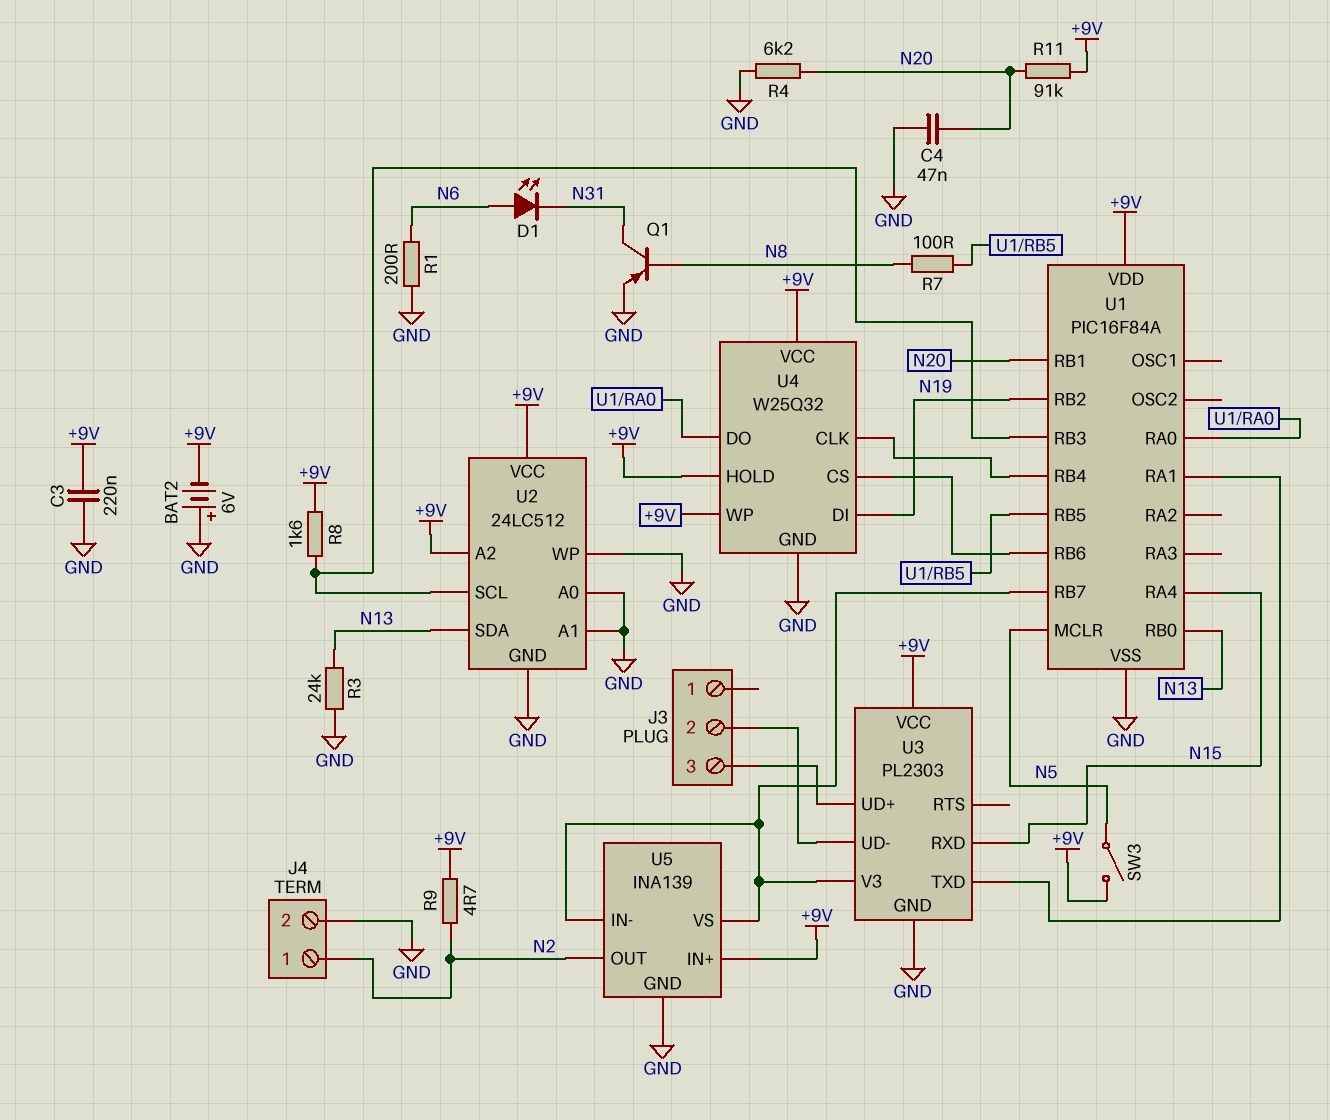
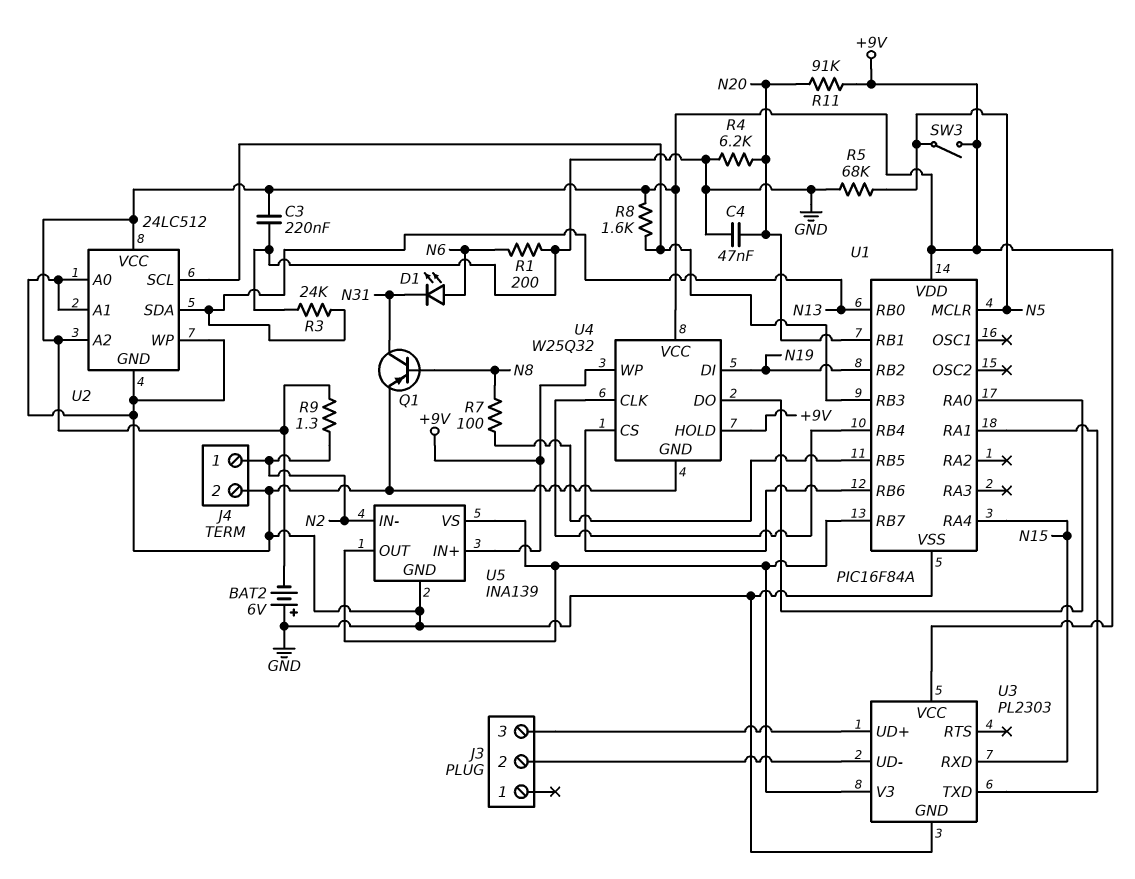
R5: none -> 68k (GND, N5)
R9: 4.7 (+9V, N2) -> 1.3 (+9V, N2)
U5 pin IN-: U1/RB7 -> N2
U5 pin OUT: N2 -> U1/RB7

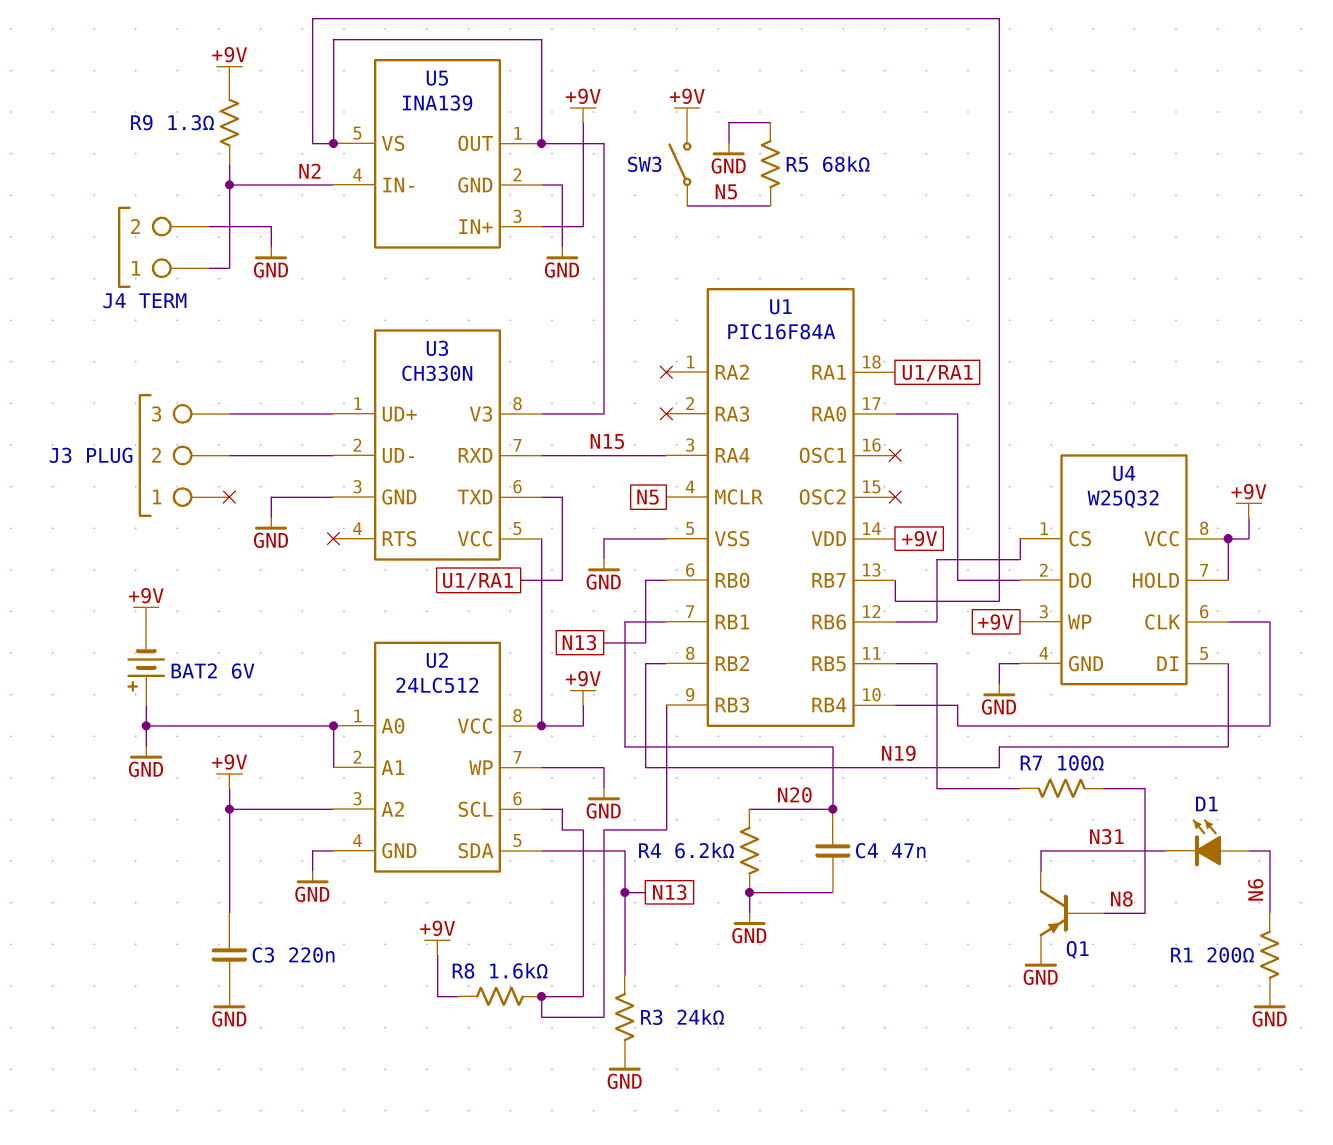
R11: 91k (+9V, N20) -> none
U3: PL2303 -> CH330N

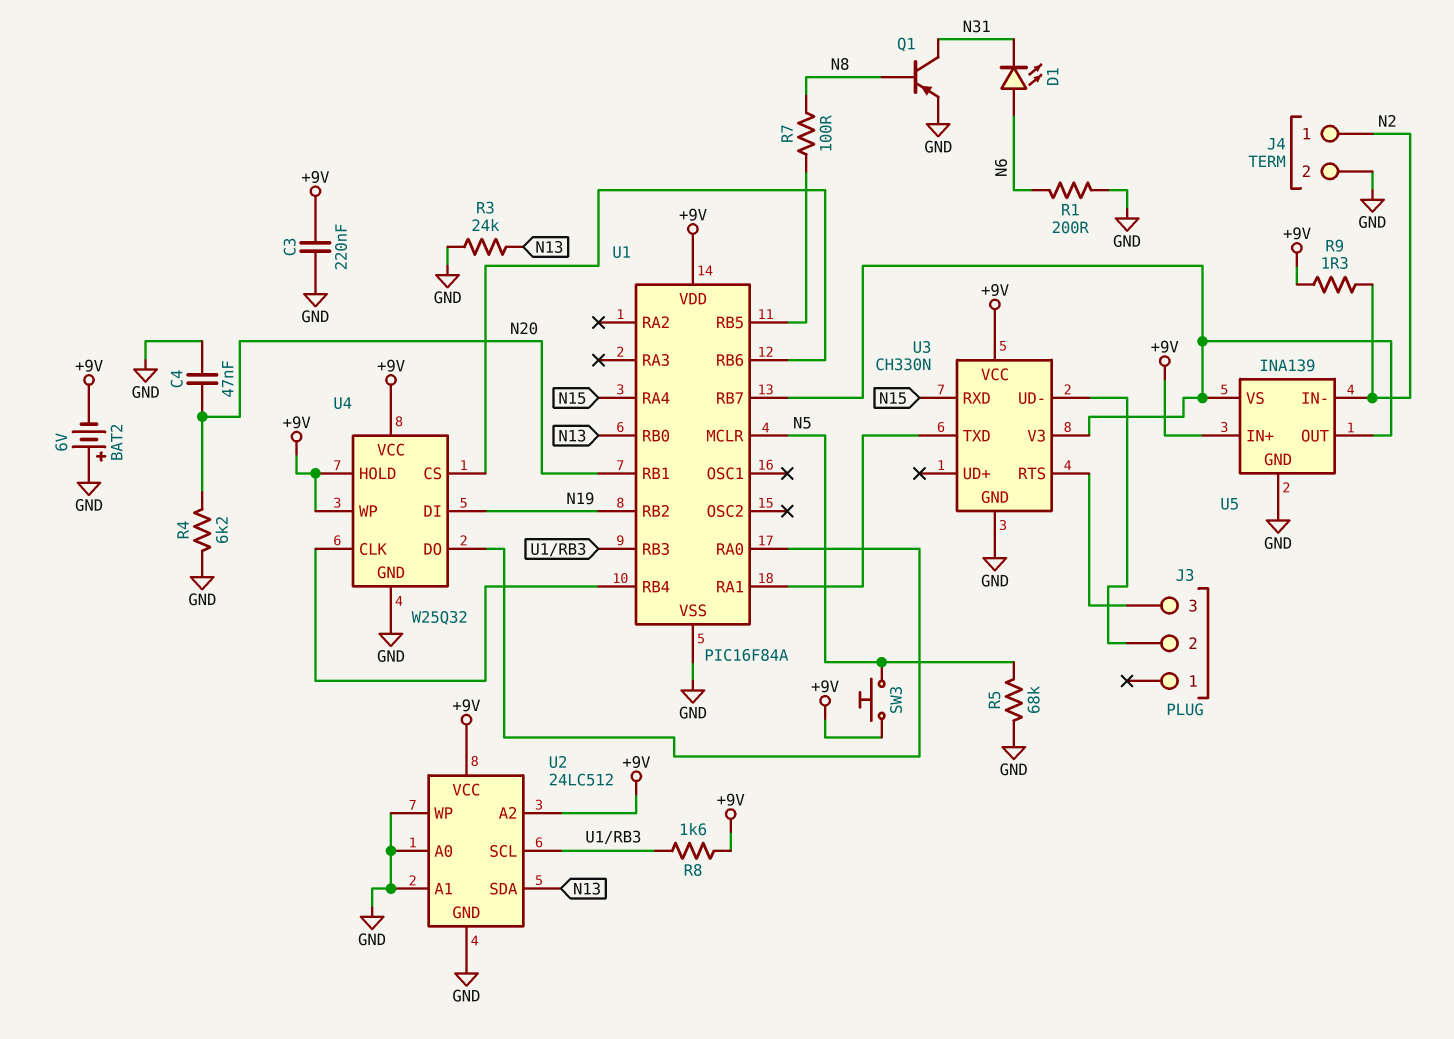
SW3: switch (+9V, N5) -> button (+9V, N5)
U3 pin RTS: none -> J3/3
U3 pin UD+: J3/3 -> none

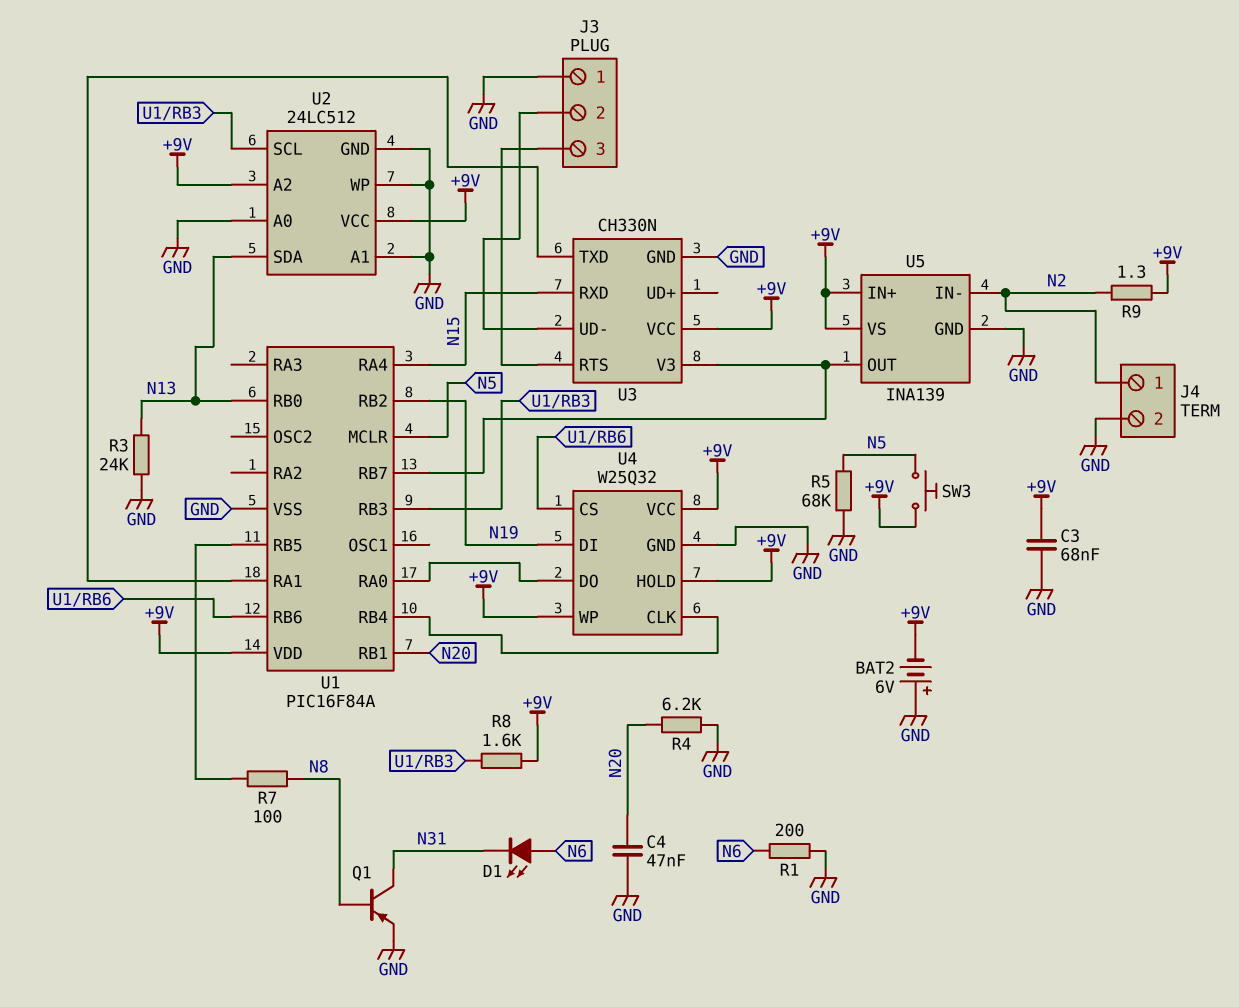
C3: 220nF (+9V, GND) -> 68nF (+9V, GND)
J3 pin 1: none -> GND
U5 pin VS: U1/RB7 -> +9V

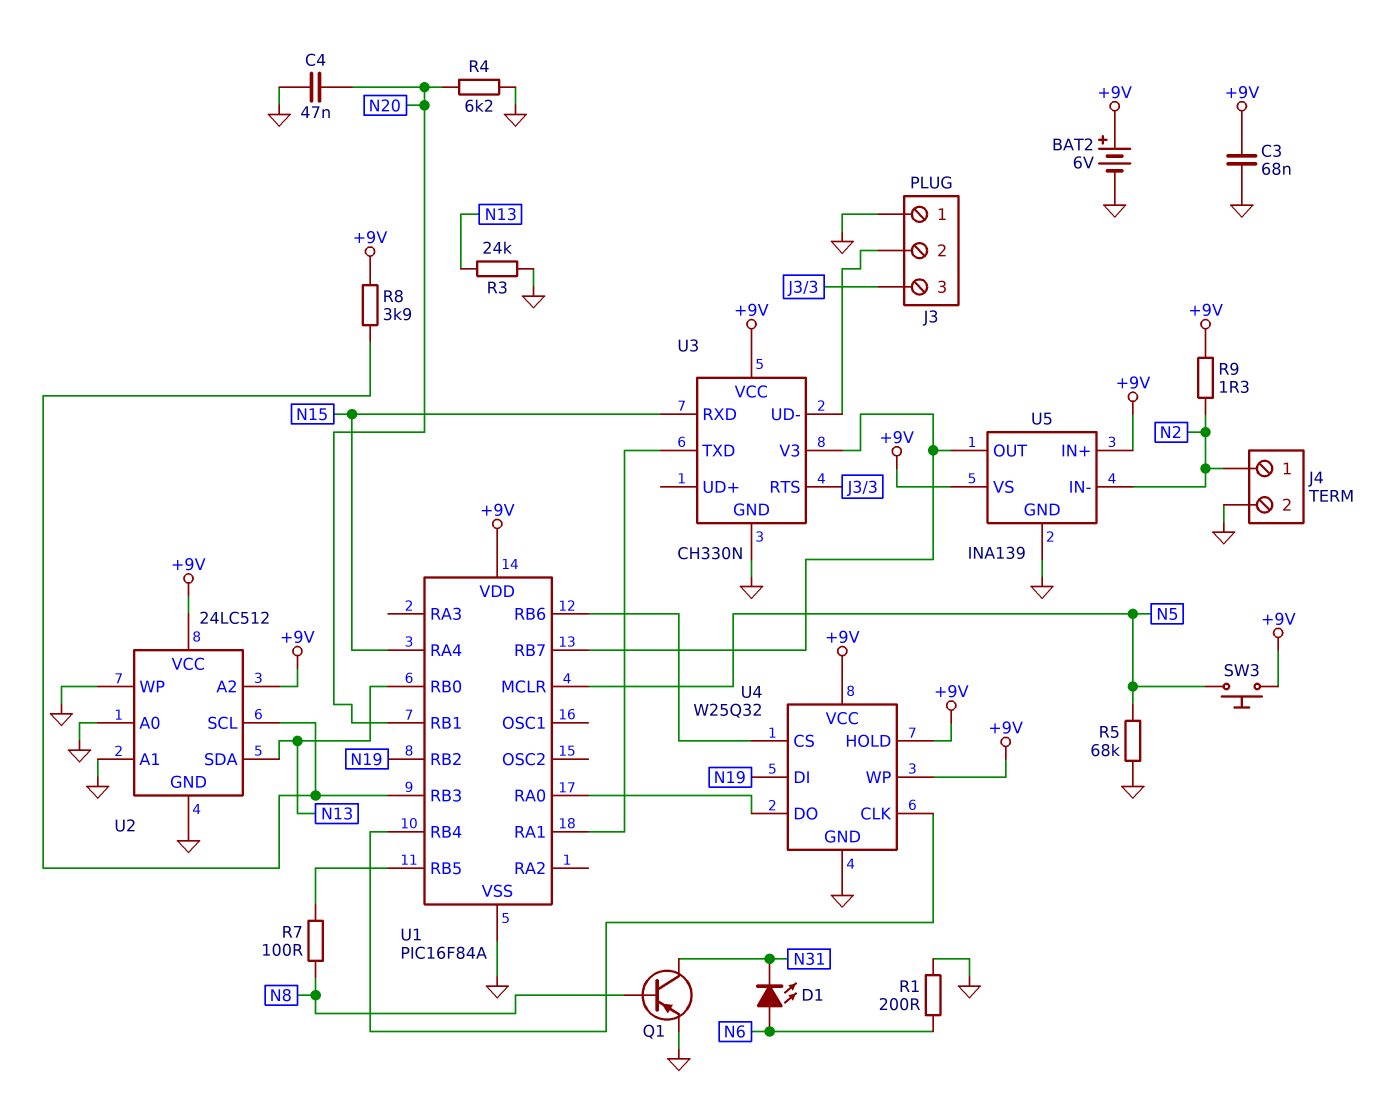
BAT2: 6V (plus GND, minus +9V) -> 6V (plus +9V, minus GND)
R8: 1.6k (+9V, U1/RB3) -> 3.9k (+9V, U1/RB3)

